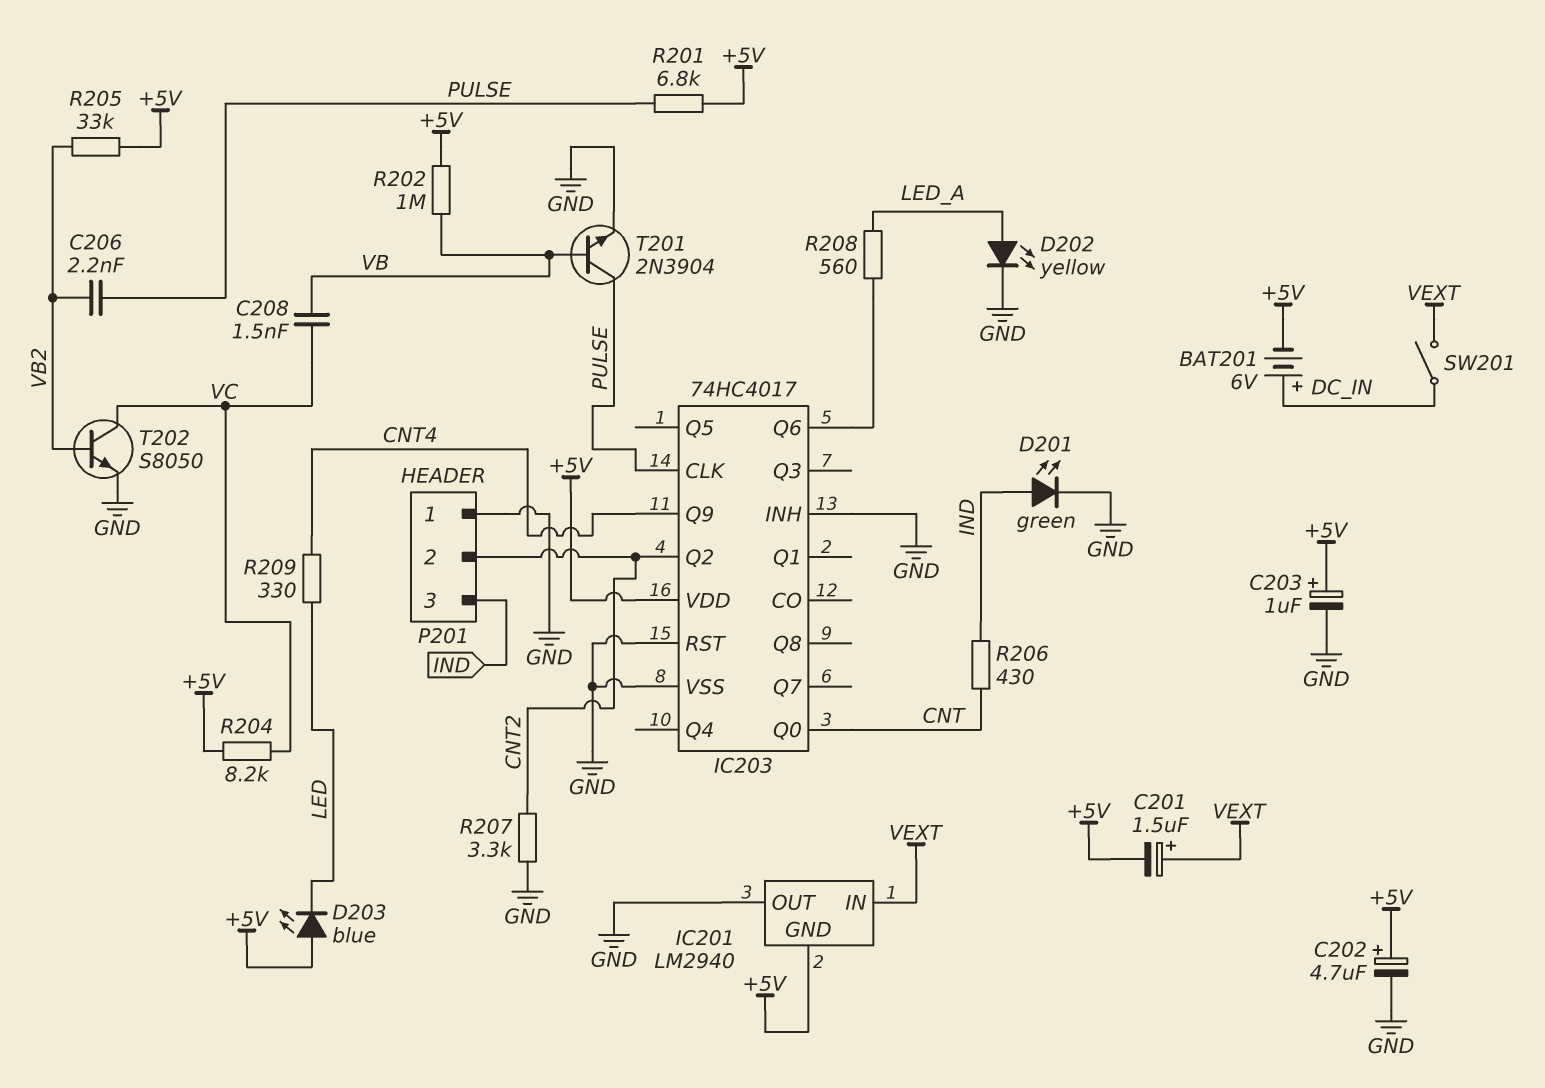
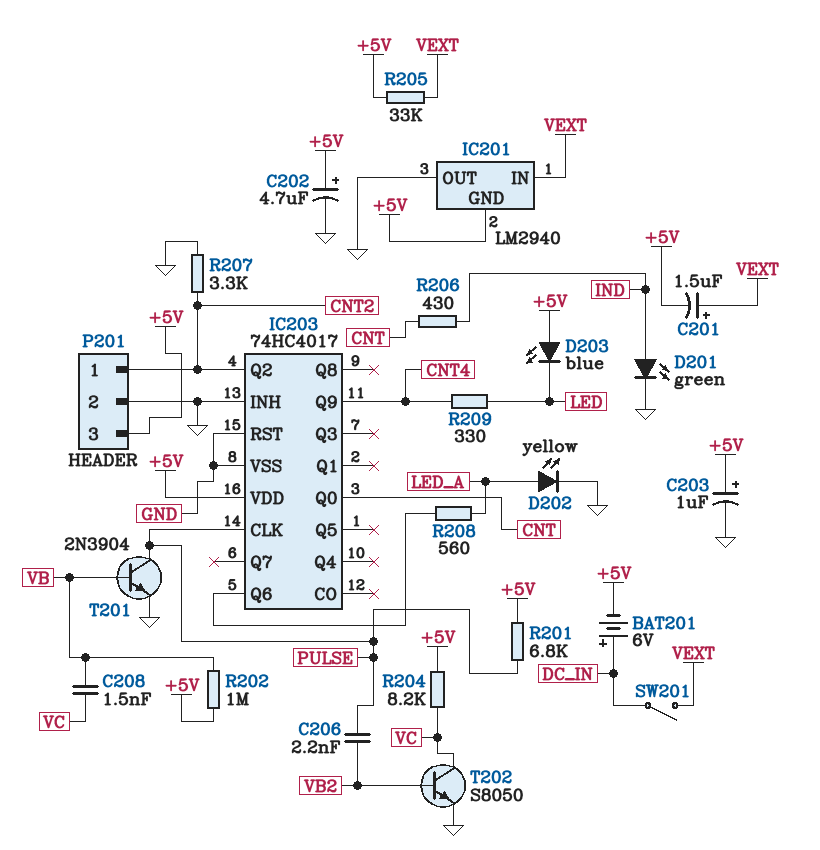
P201 pin 1: GND -> CNT2
P201 pin 2: CNT2 -> GND
P201 pin 3: IND -> +5V
R205: 33k (+5V, VB2) -> 33k (+5V, VEXT)

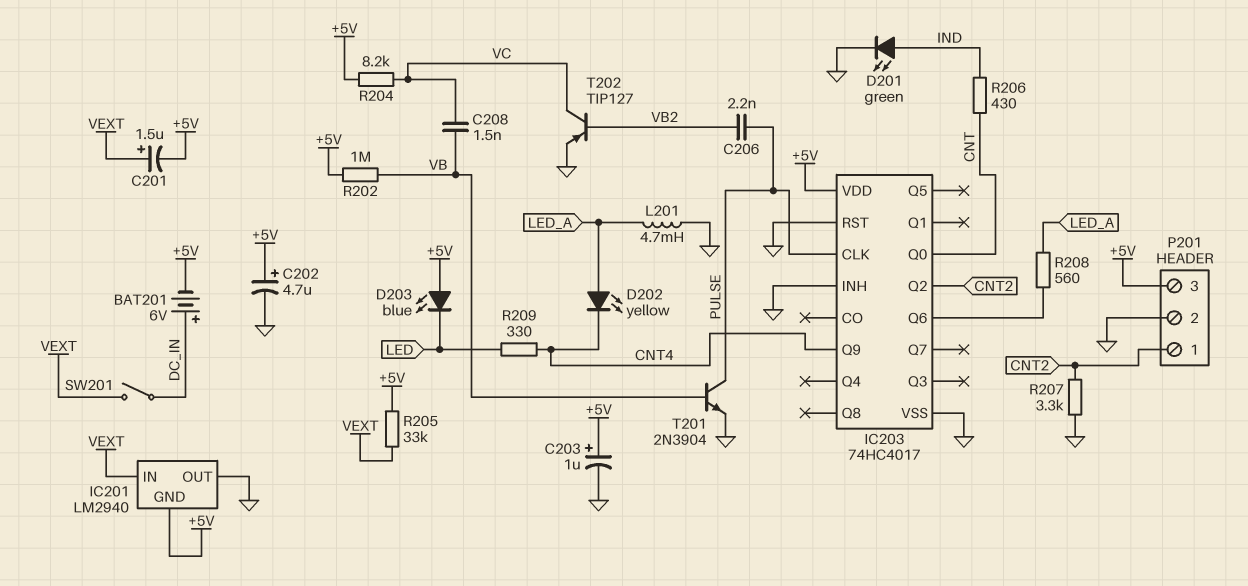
D202: LED yellow (A LED_A, K GND) -> LED yellow (A LED_A, K CNT4)
L201: none -> 4.7mH (GND, LED_A)
R201: 6.8k (+5V, PULSE) -> none
T202: NPN S8050 (B VB2, C VC, E GND) -> PNP TIP127 (B VB2, C VC, E GND)

